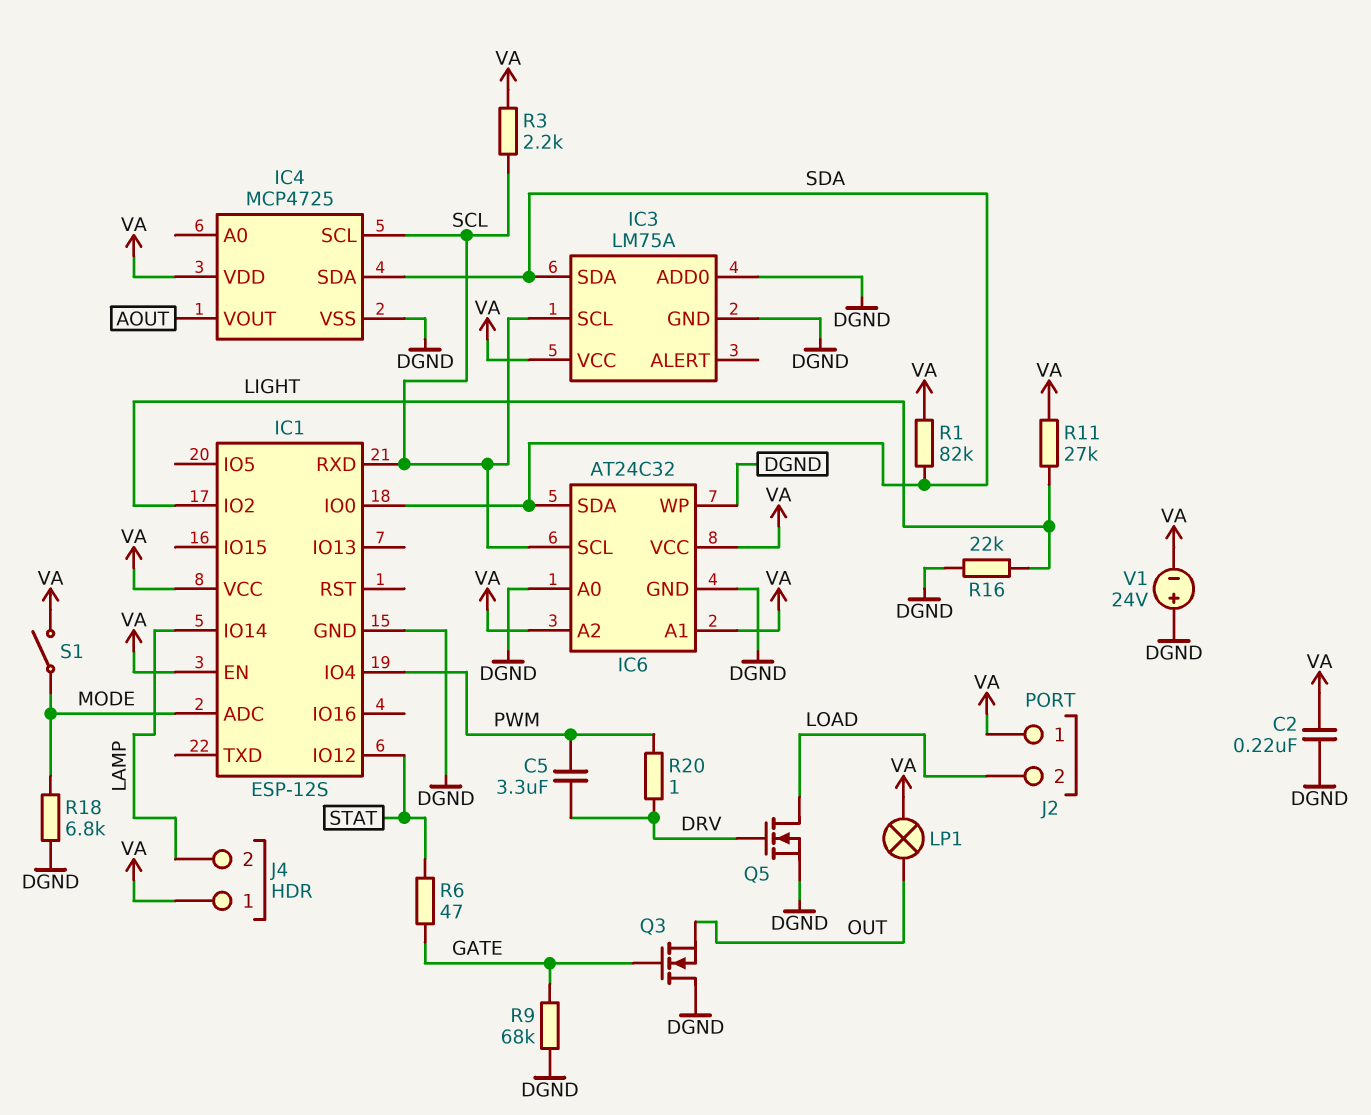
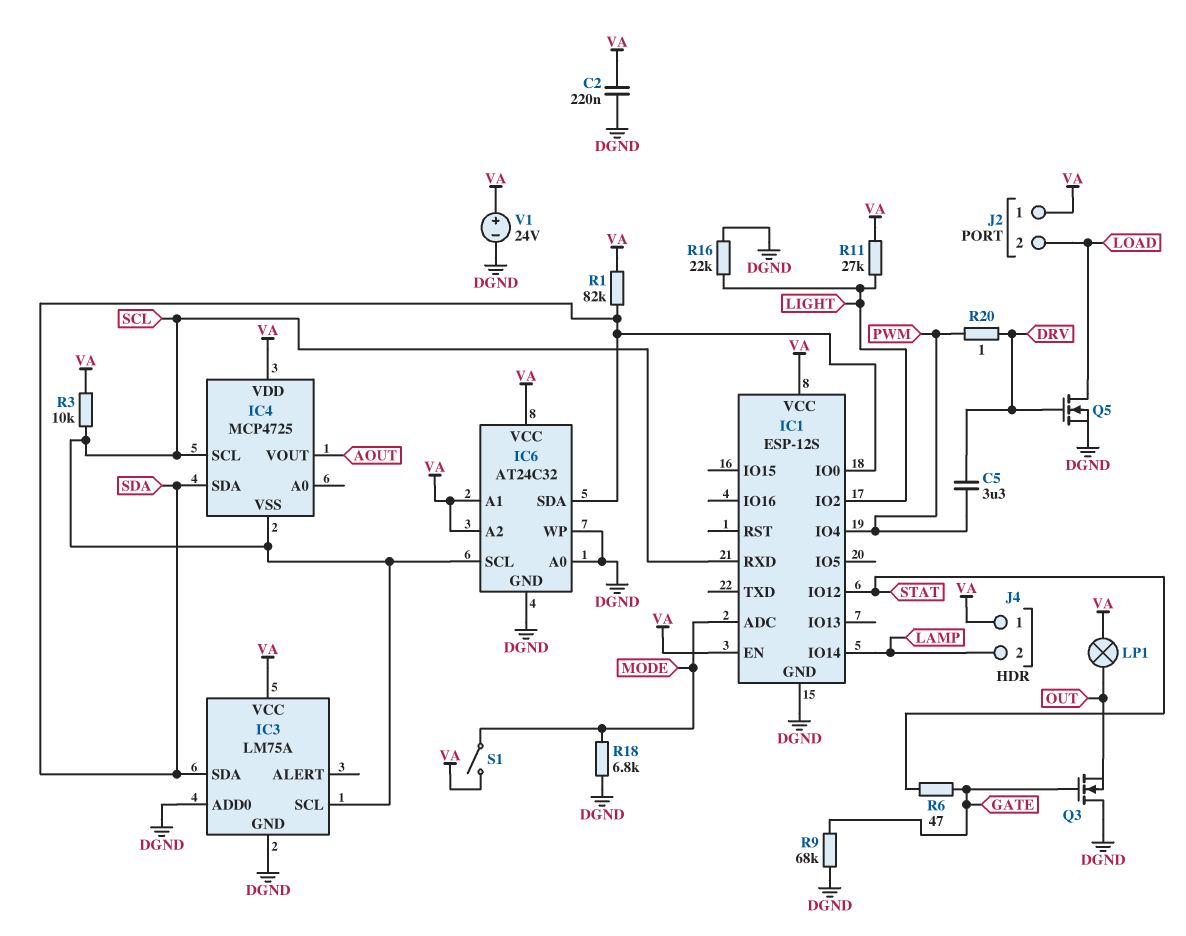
IC4 pin VSS: DGND -> SCL
R3: 2.2k (SCL, VA) -> 10k (SCL, VA)
V1: 24V (plus DGND, minus VA) -> 24V (plus VA, minus DGND)

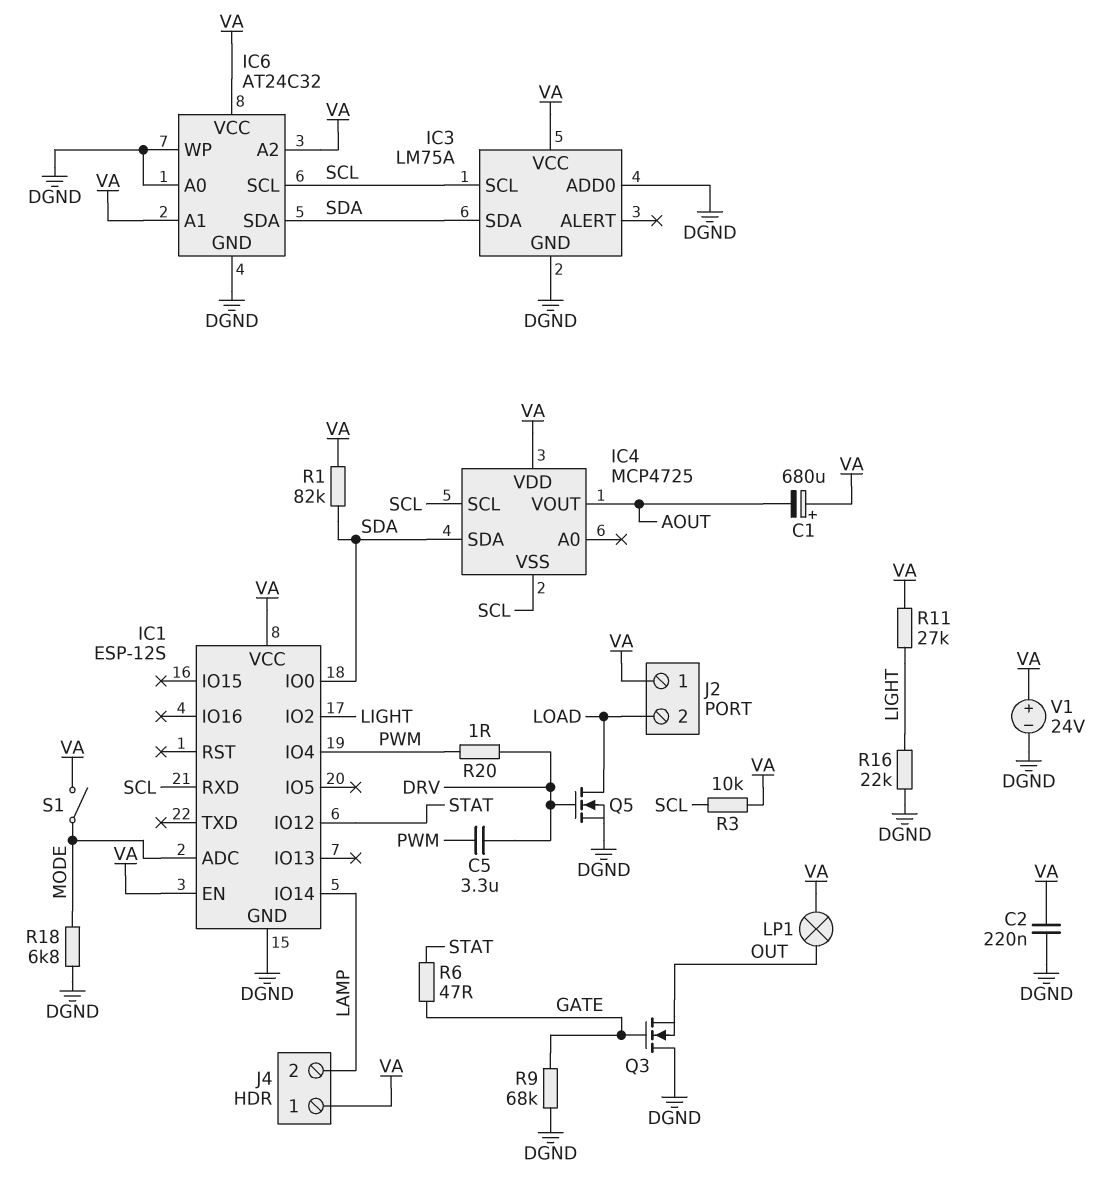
C1: none -> 680uF (plus VA, minus AOUT)

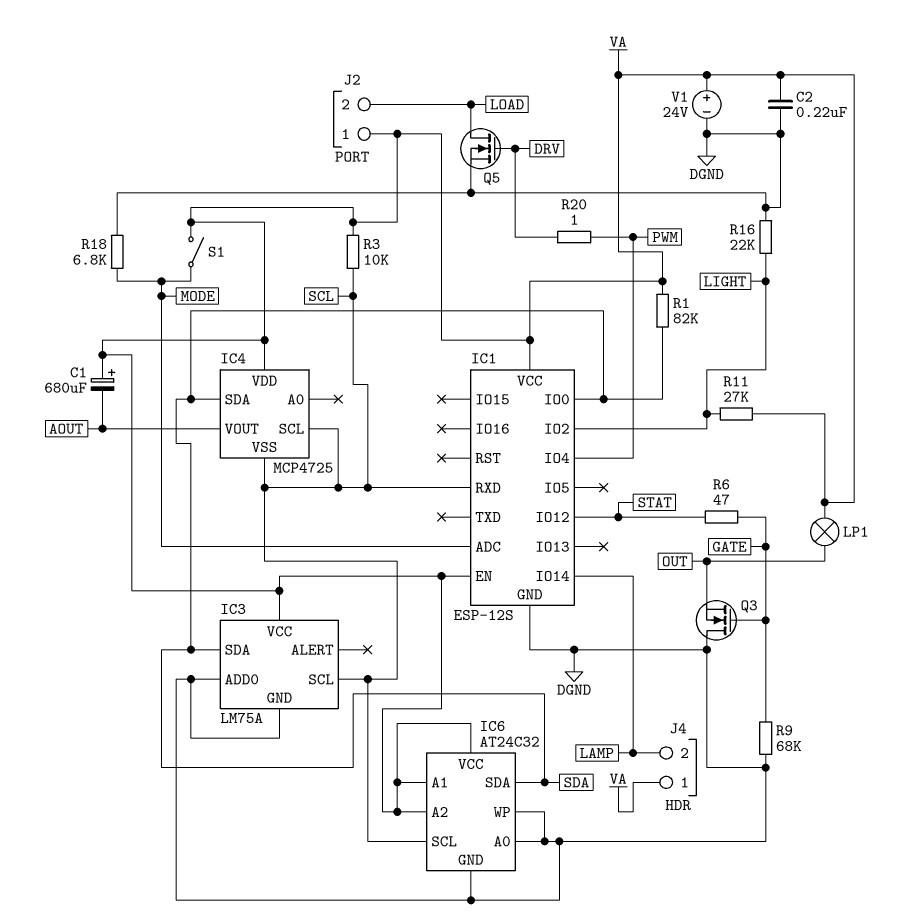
C5: 3.3uF (DRV, PWM) -> none

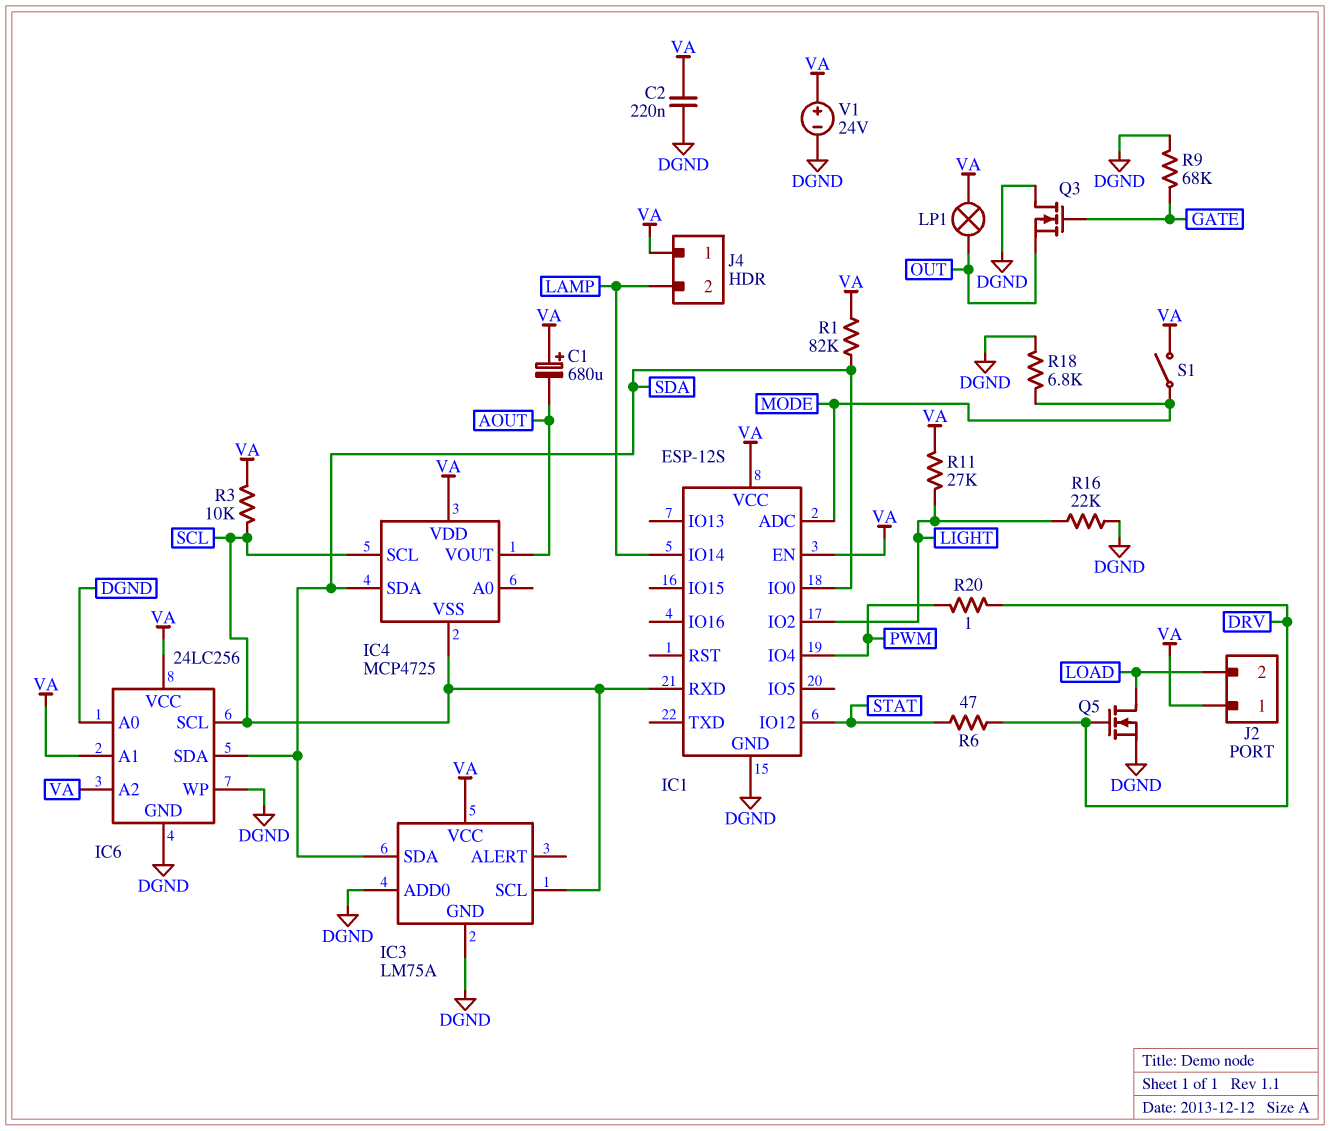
IC6: AT24C32 -> 24LC256
R6: 47 (GATE, STAT) -> 47 (DRV, STAT)

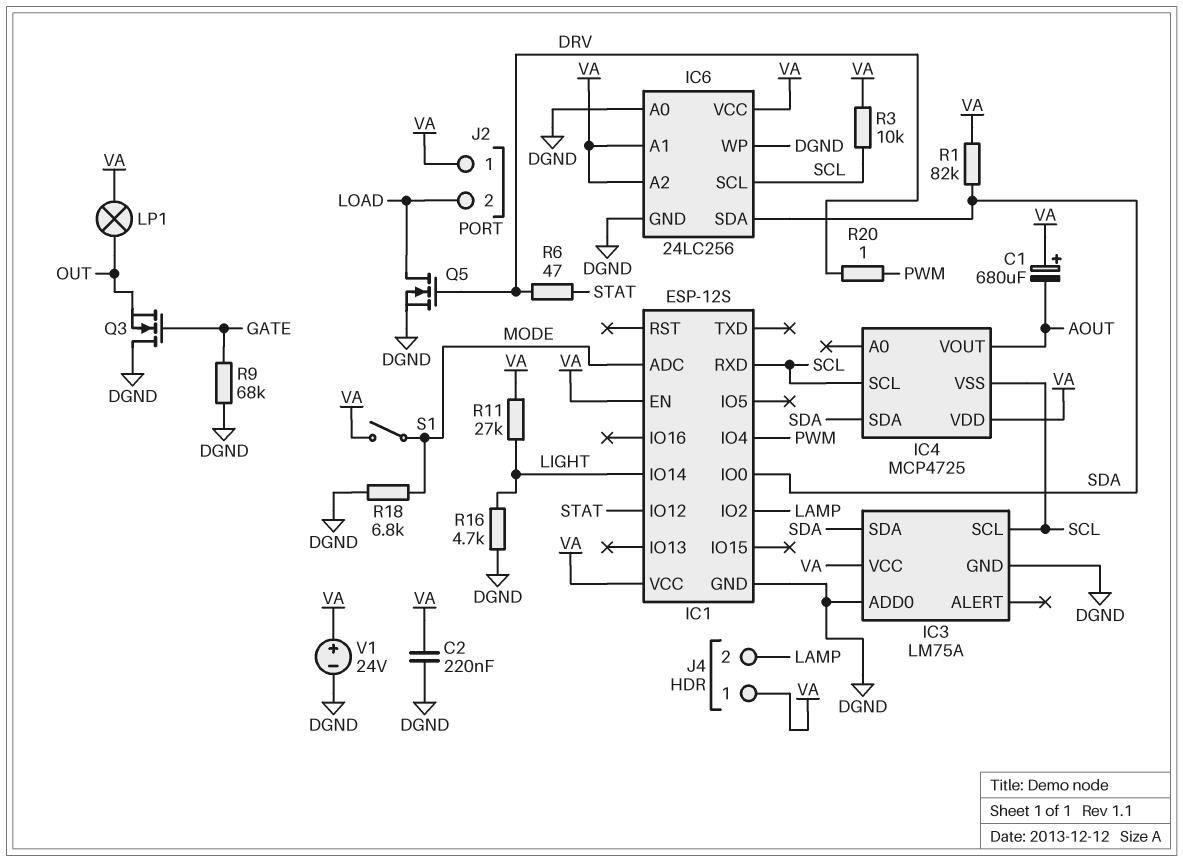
IC1 pin IO2: LIGHT -> LAMP
IC1 pin IO14: LAMP -> LIGHT
R16: 22k (DGND, LIGHT) -> 4.7k (DGND, LIGHT)

